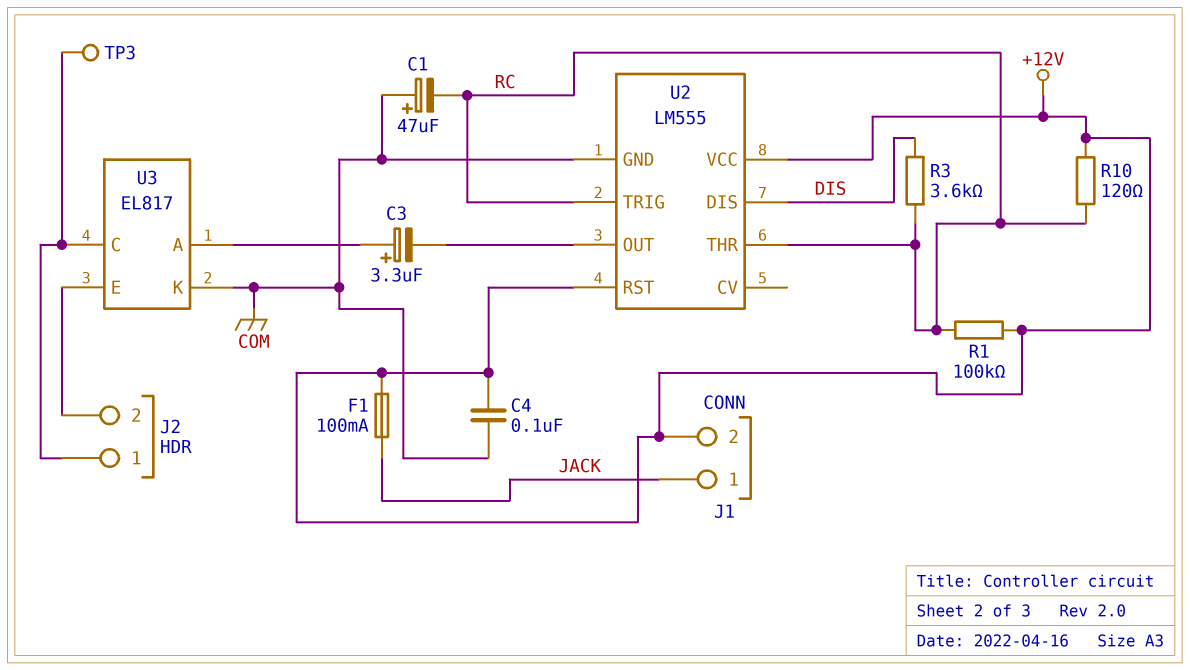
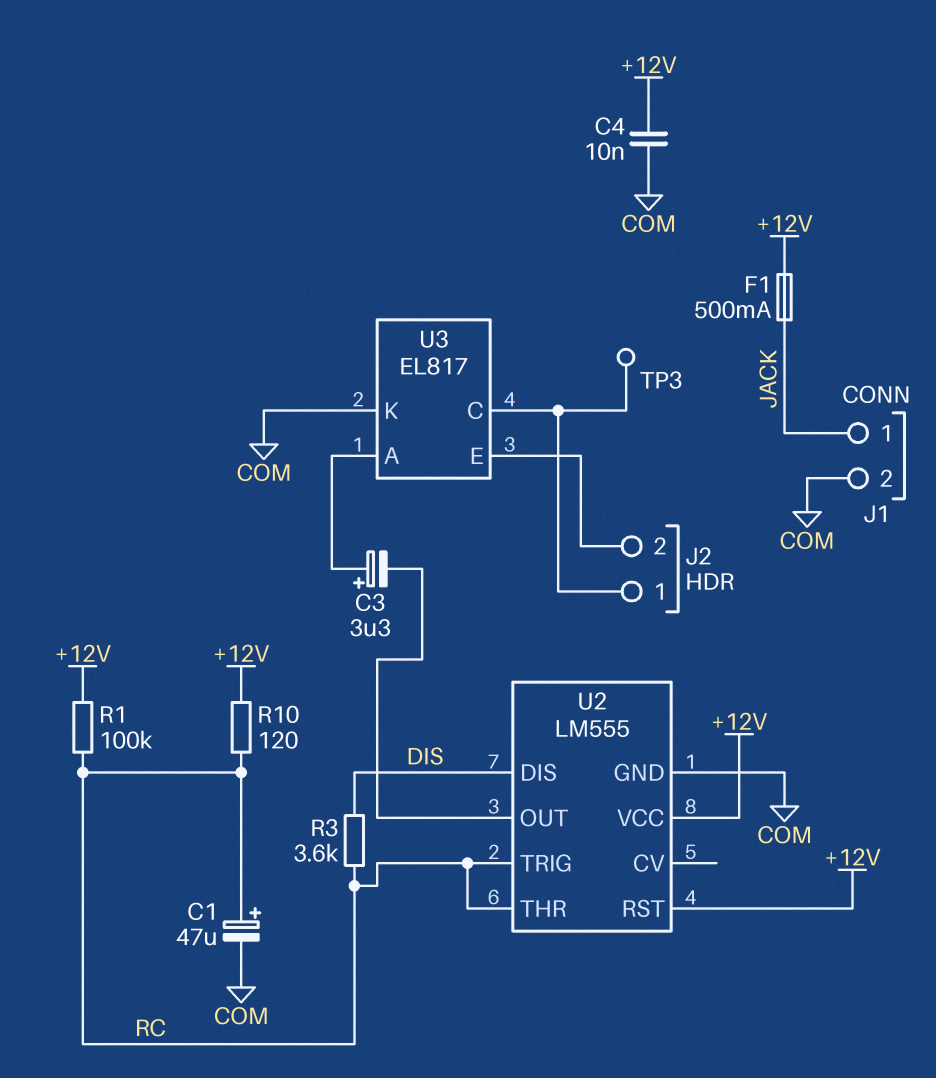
C1: 47uF (plus COM, minus RC) -> 47uF (plus RC, minus COM)
C4: 100nF (+12V, COM) -> 10nF (+12V, COM)
F1: 100mA (+12V, JACK) -> 500mA (+12V, JACK)
J1 pin 2: +12V -> COM

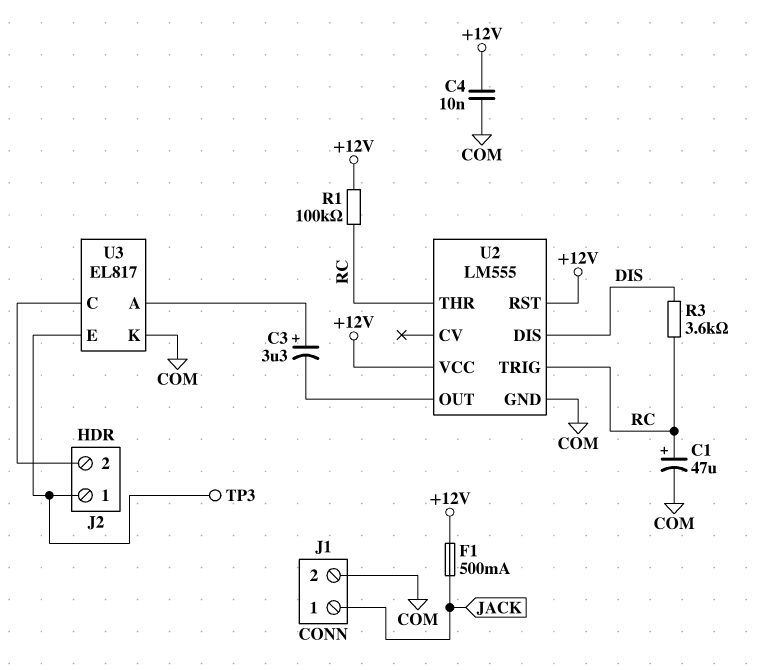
R10: 120 (+12V, RC) -> none
U3 pin C: J2/1 -> J2/2
U3 pin E: J2/2 -> J2/1

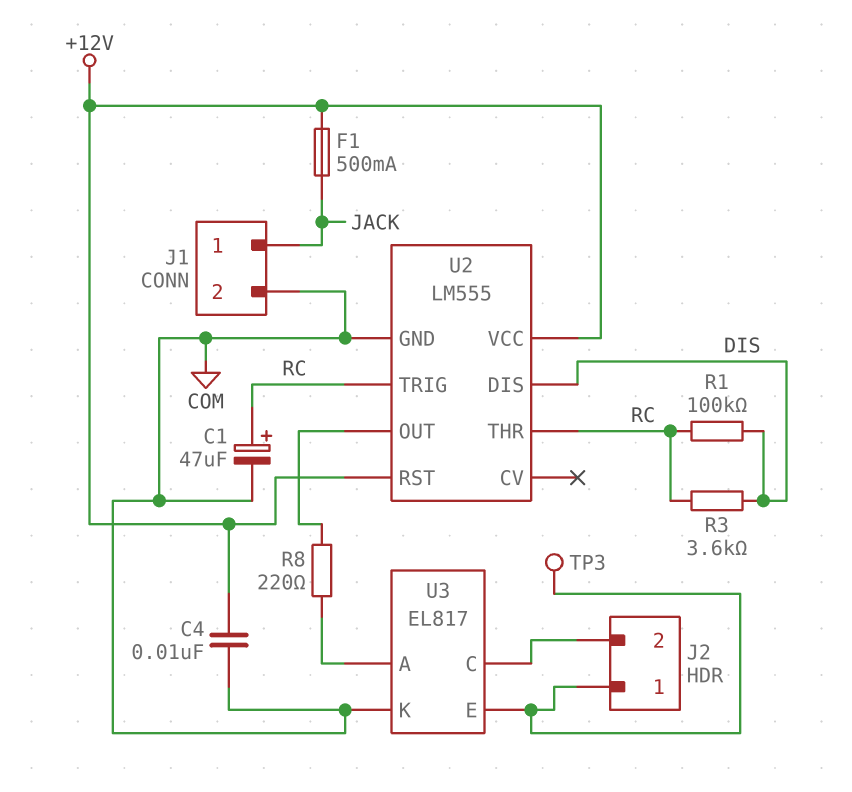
C3: 3.3uF (plus U3/A, minus U2/OUT) -> none
R1: 100k (+12V, RC) -> 100k (DIS, RC)
R8: none -> 220 (U2/OUT, U3/A)

